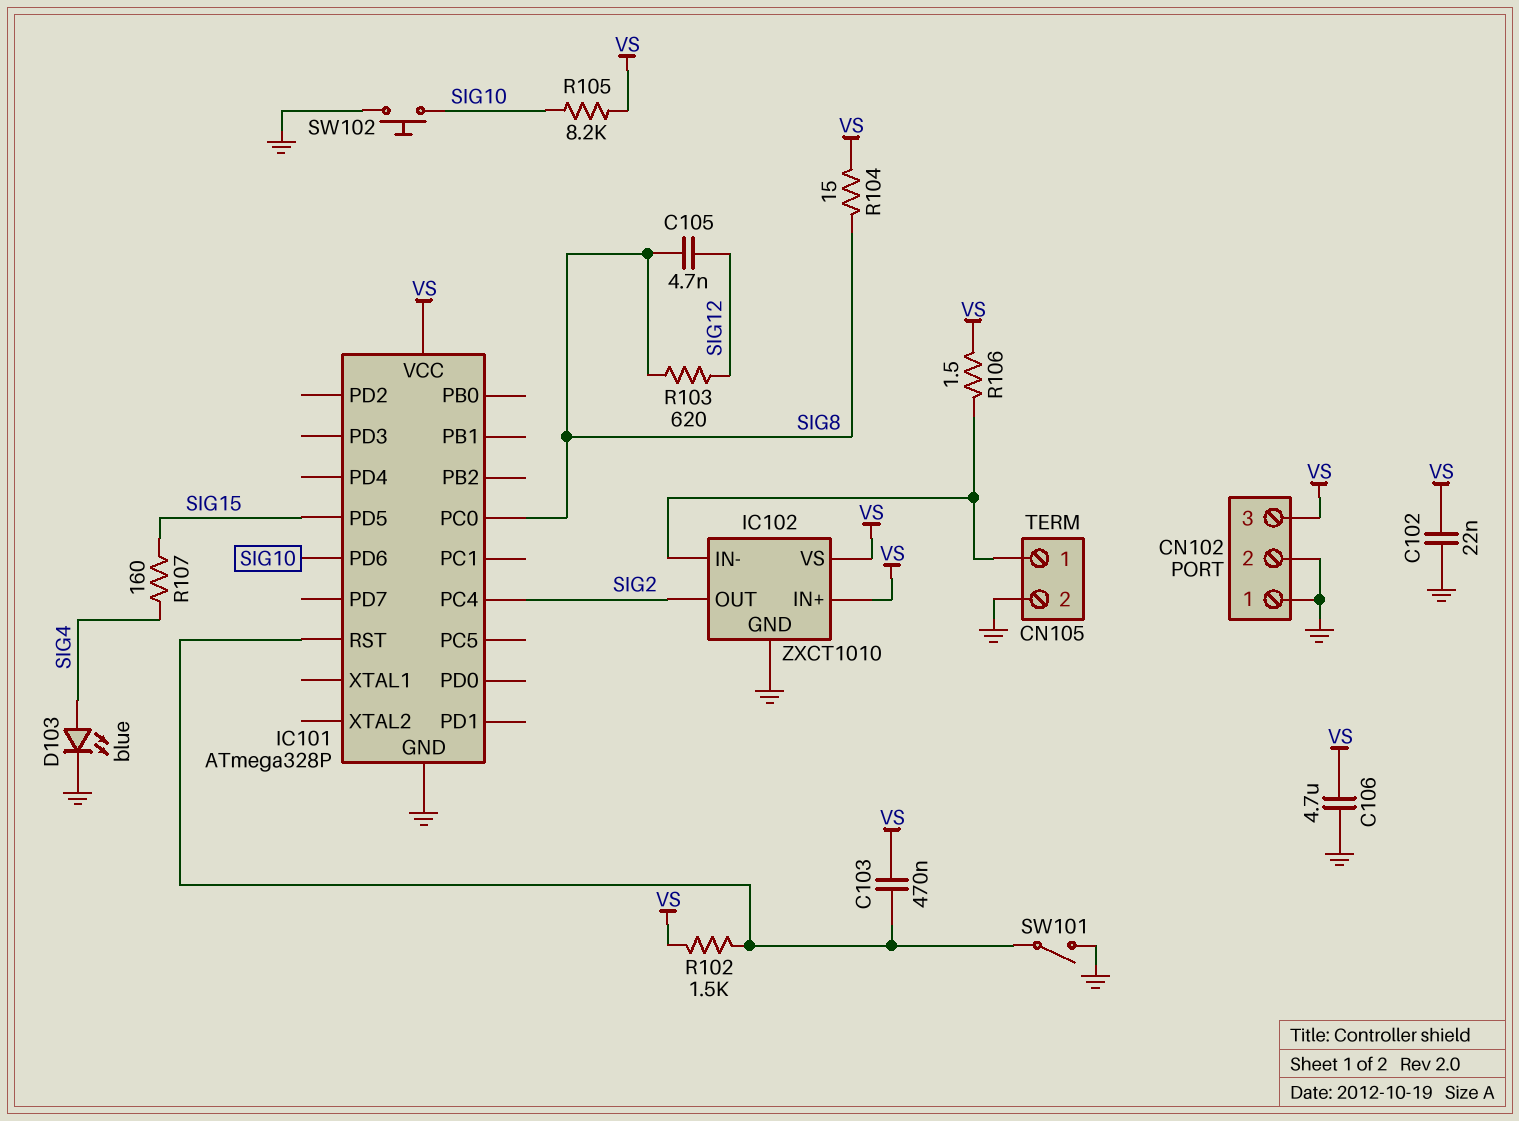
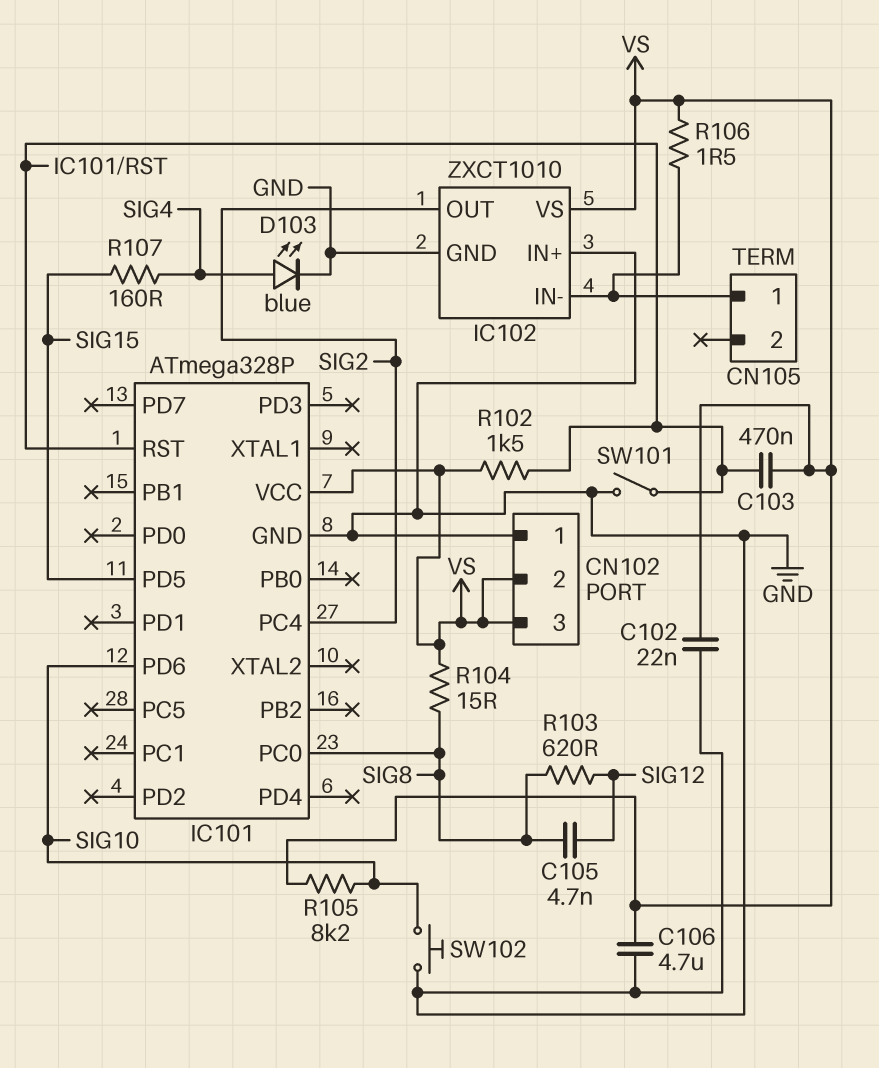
CN102 pin 2: GND -> VS
CN105 pin 2: GND -> none
IC102 pin IN+: VS -> GND

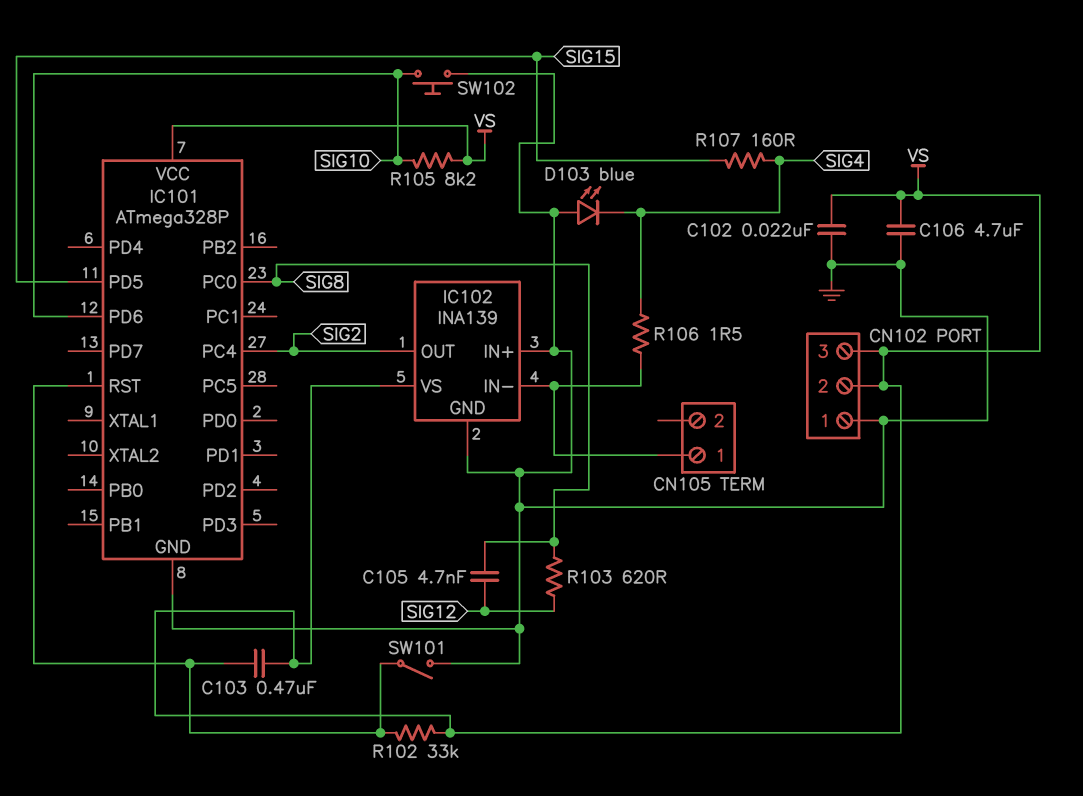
D103: LED blue (A SIG4, K GND) -> LED blue (A GND, K SIG4)
IC102: ZXCT1010 -> INA139
R102: 1.5k (IC101/RST, VS) -> 33k (IC101/RST, VS)
R104: 15 (SIG8, VS) -> none
R106: 1.5 (CN105/1, VS) -> 1.5 (CN105/1, SIG4)

